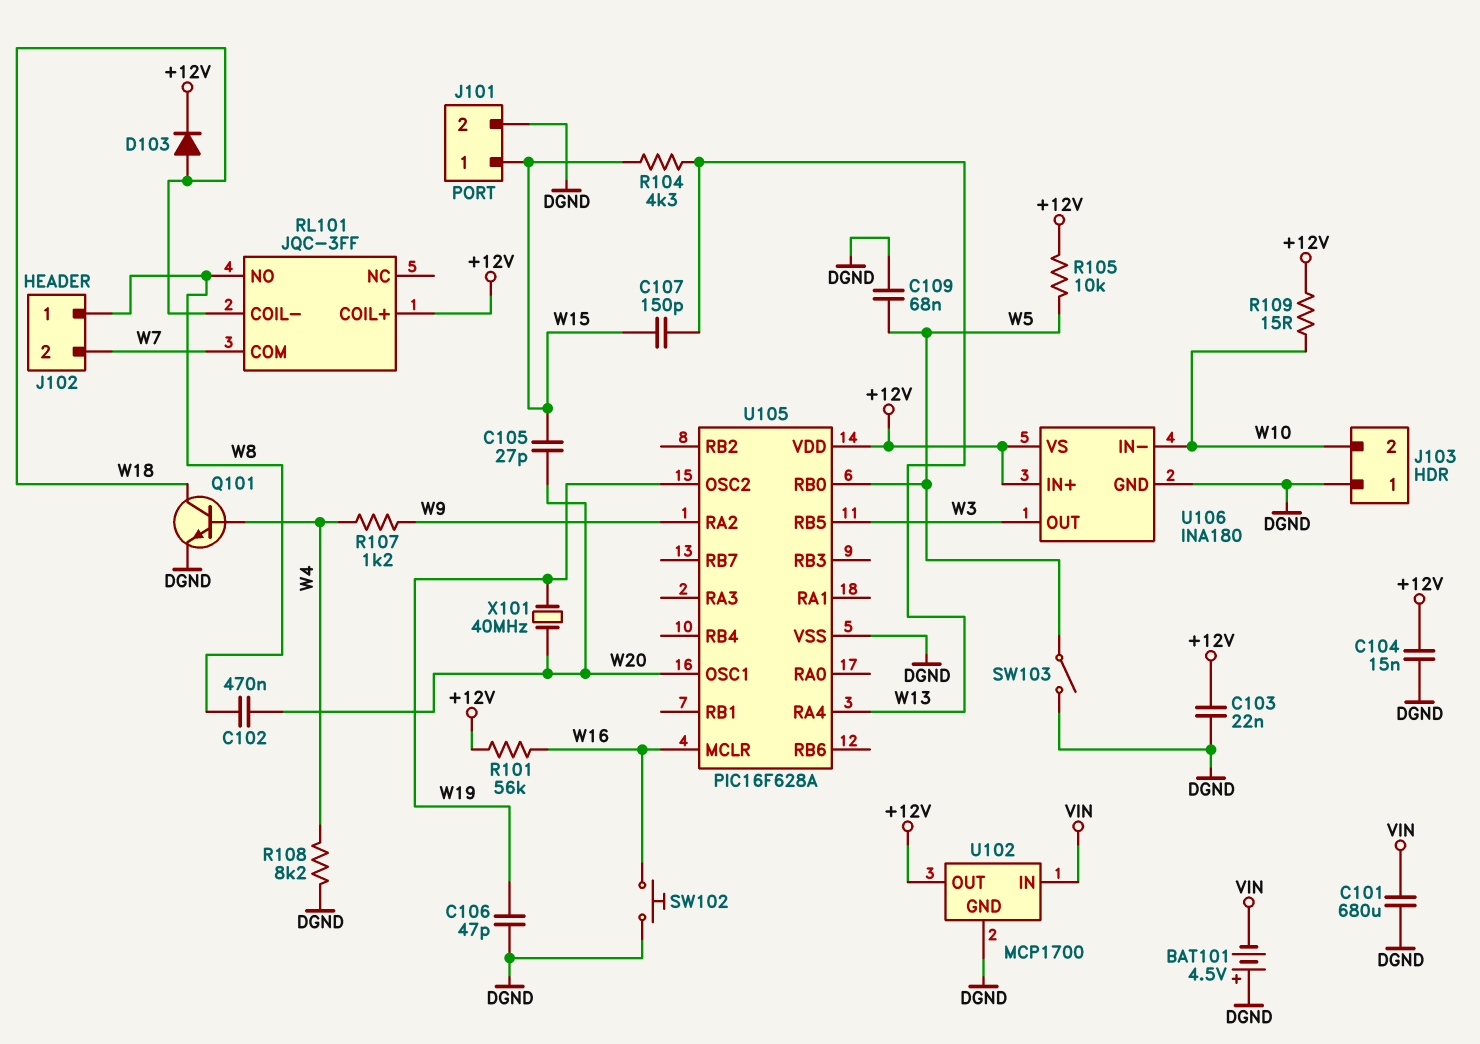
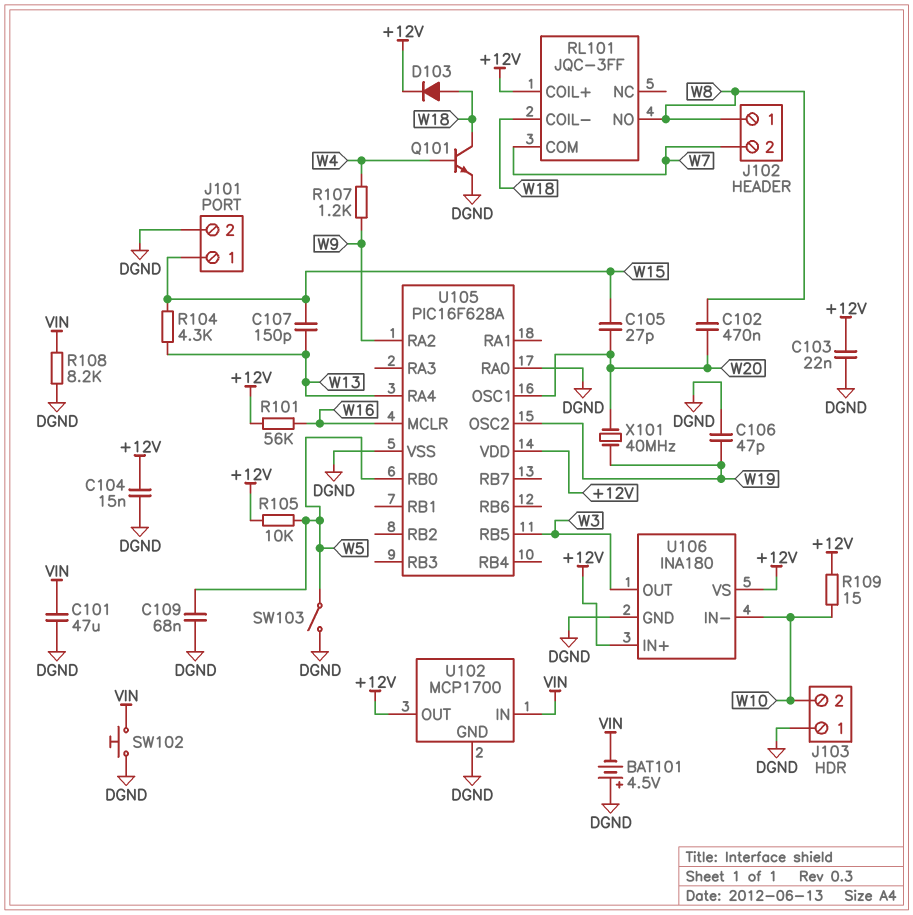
C101: 680uF (DGND, VIN) -> 47uF (DGND, VIN)
R108: 8.2k (DGND, W4) -> 8.2k (DGND, VIN)
SW102: button (DGND, W16) -> button (DGND, VIN)
U105 pin RA0: none -> DGND

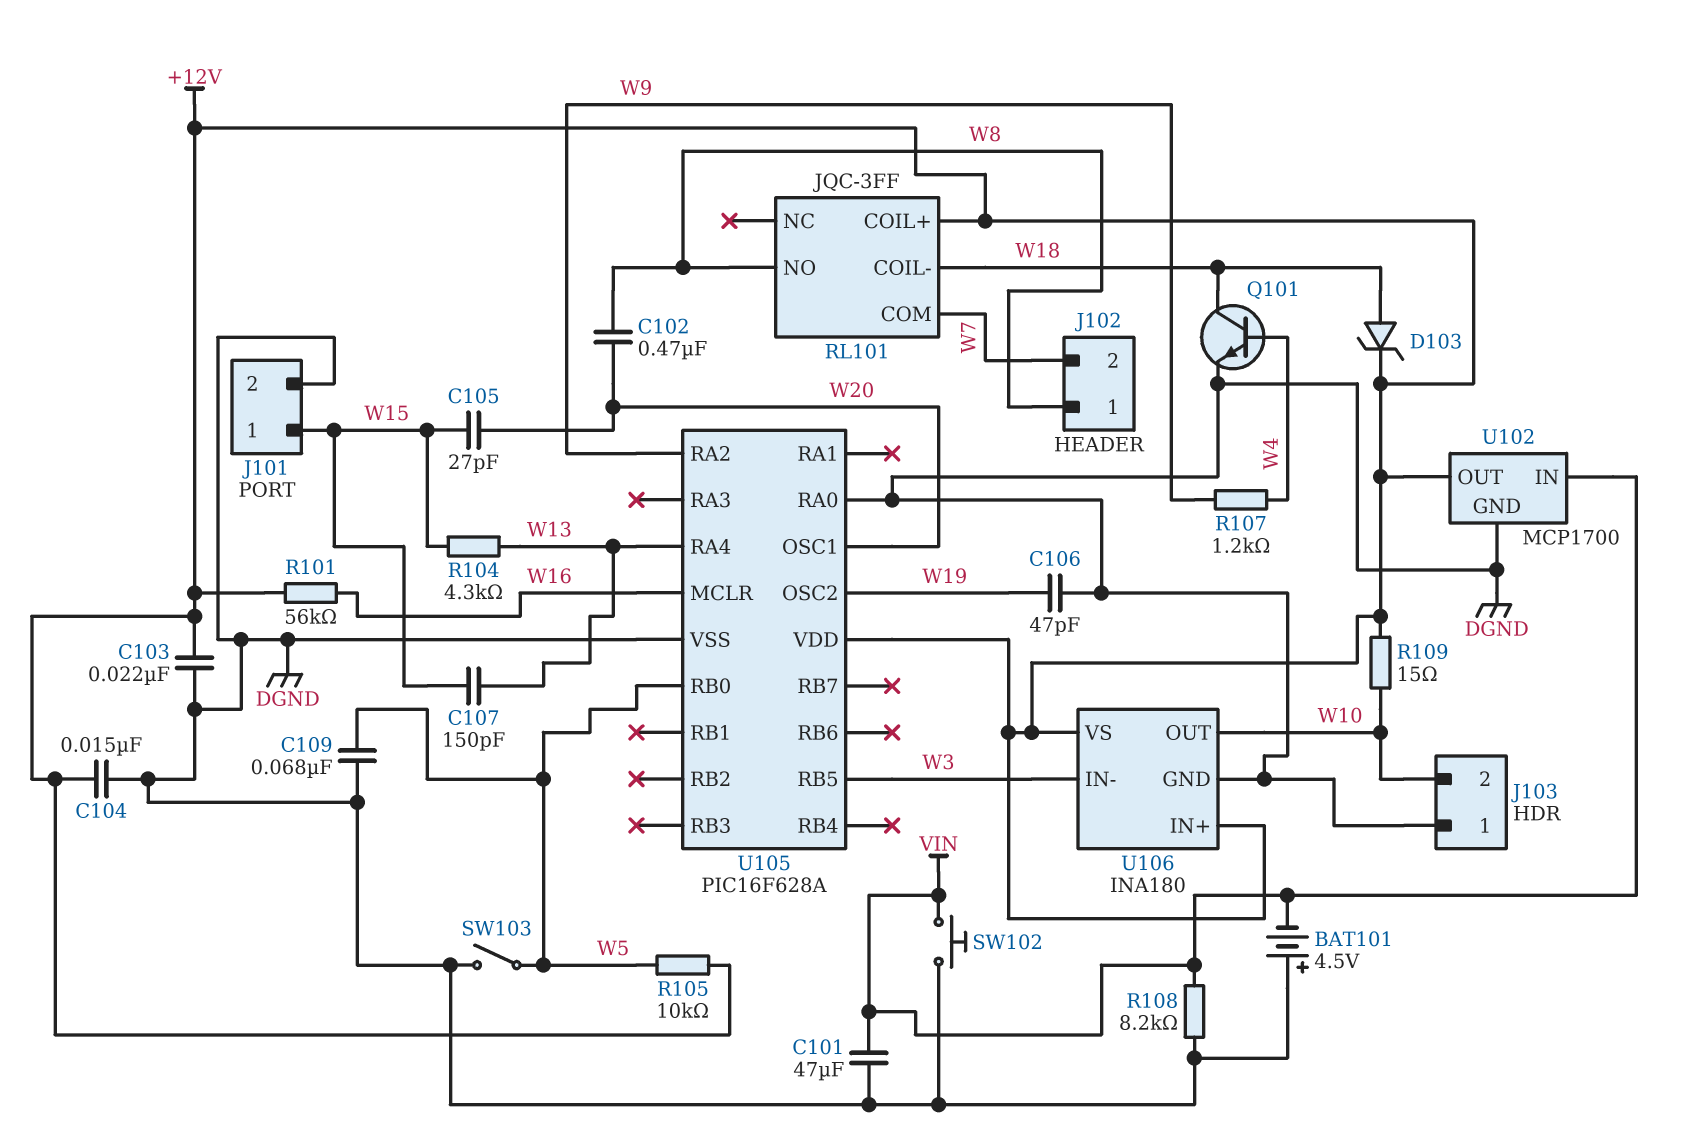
D103: diode (A W18, K +12V) -> zener (A W18, K +12V)
U106 pin IN-: W10 -> W3
U106 pin OUT: W3 -> W10
X101: 40MHz (W19, W20) -> none

